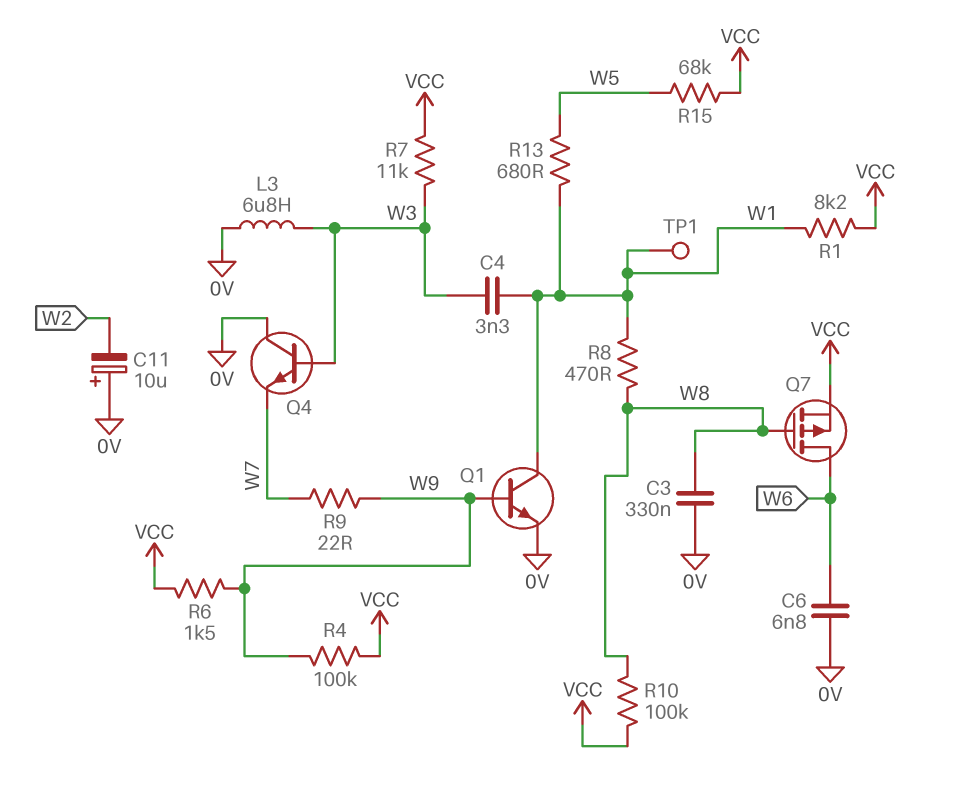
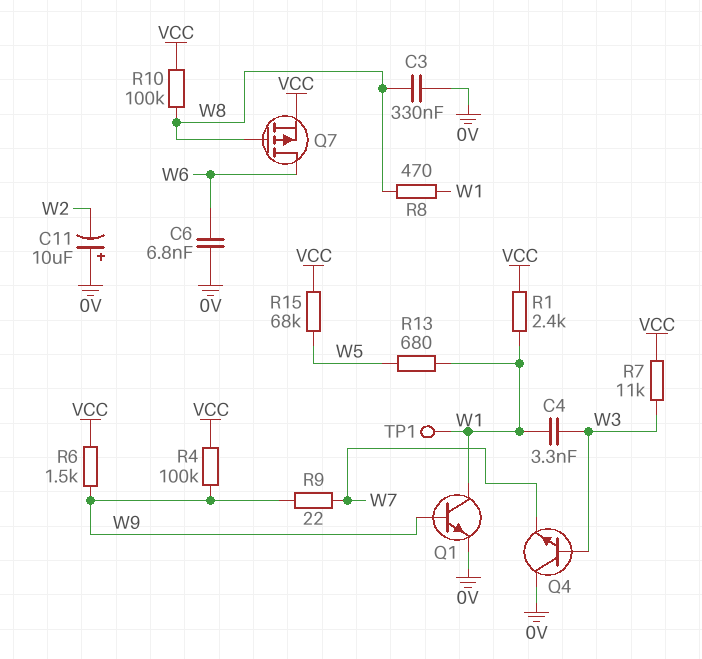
L3: 6.8uH (0V, W3) -> none
R1: 8.2k (VCC, W1) -> 2.4k (VCC, W1)

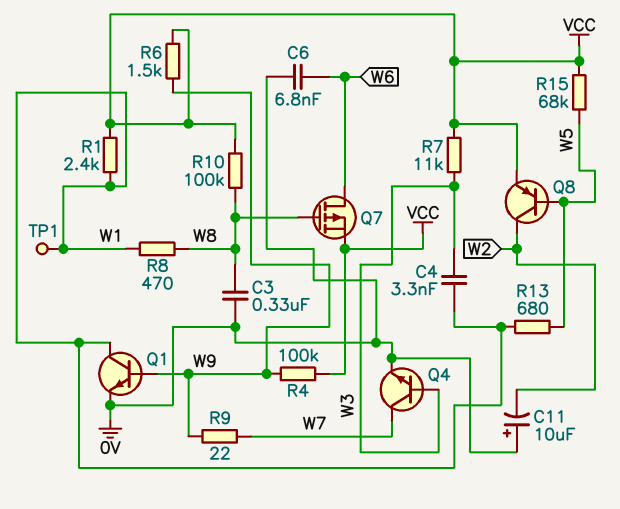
Q4: NPN (B W3, C 0V, E W7) -> NPN (B W3, C W7, E 0V)
Q8: none -> PNP (B W5, C W2, E VCC)

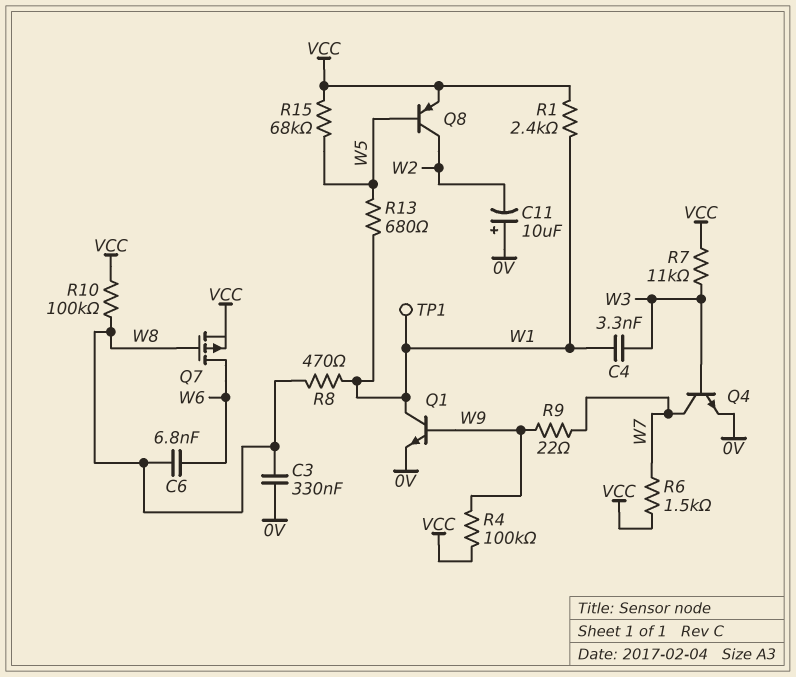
C6: 6.8nF (0V, W6) -> 6.8nF (W6, W8)
R6: 1.5k (VCC, W9) -> 1.5k (VCC, W7)

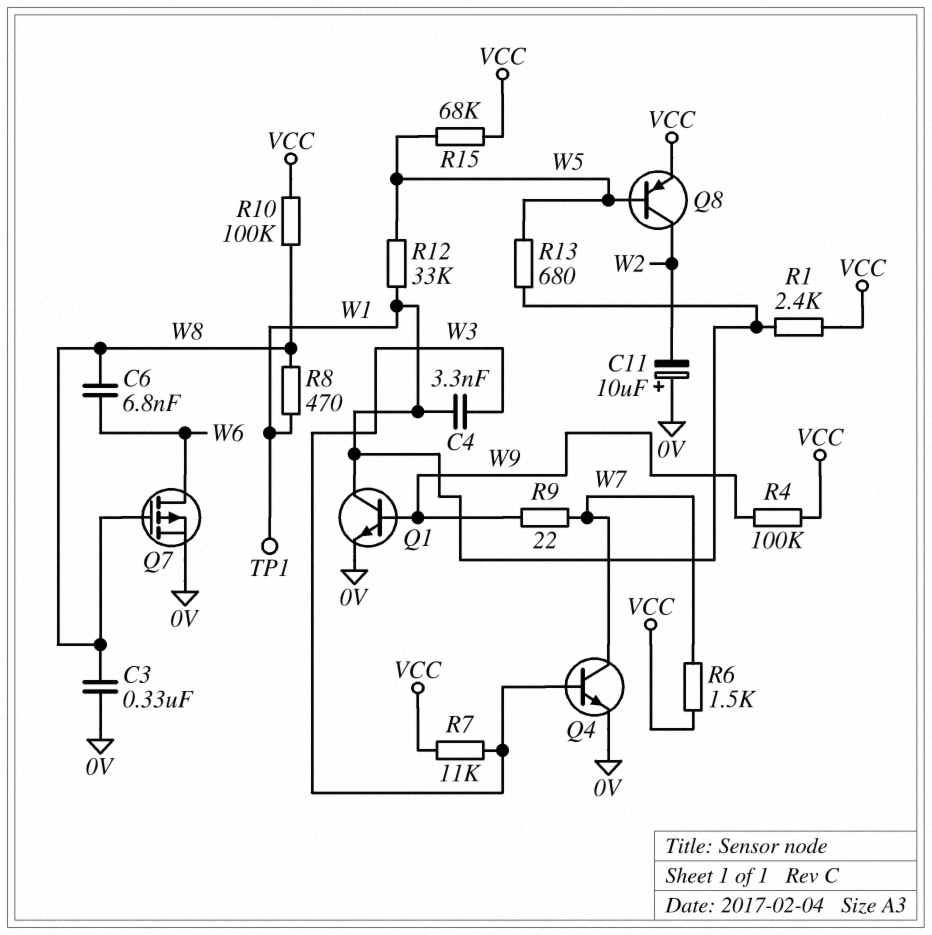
Q7: PMOS (G W8, D W6, S VCC) -> PMOS (G W8, D W6, S 0V)
R12: none -> 33k (W1, W5)

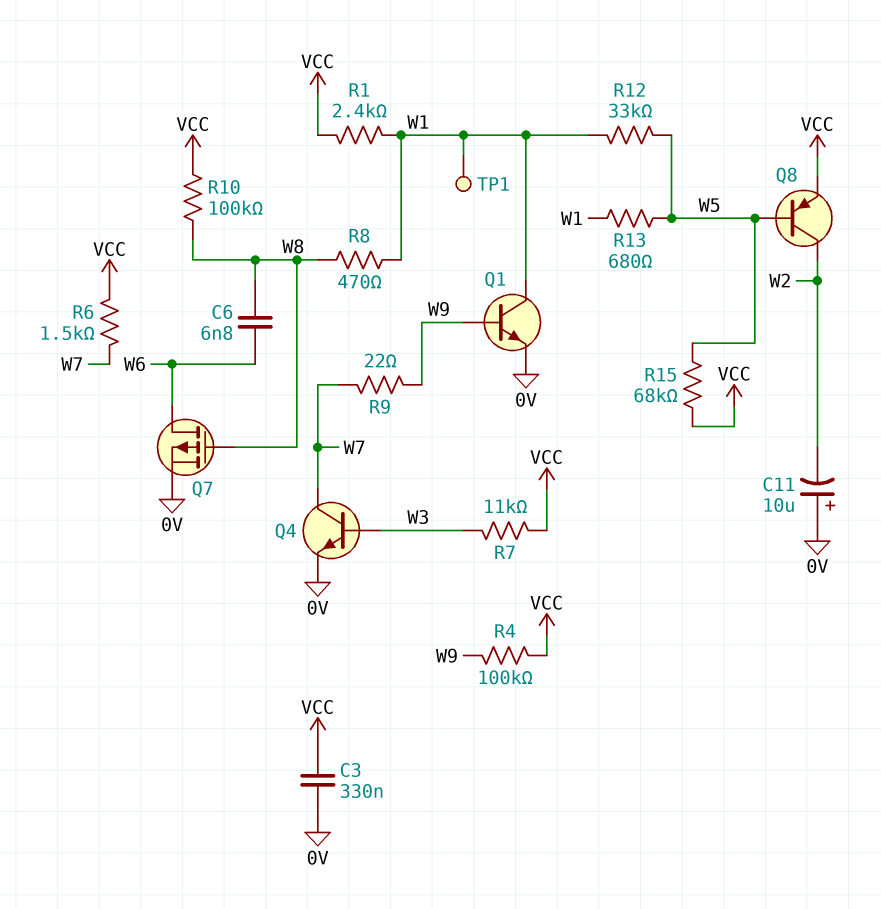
C3: 330nF (0V, W8) -> 330nF (0V, VCC)
C4: 3.3nF (W1, W3) -> none

